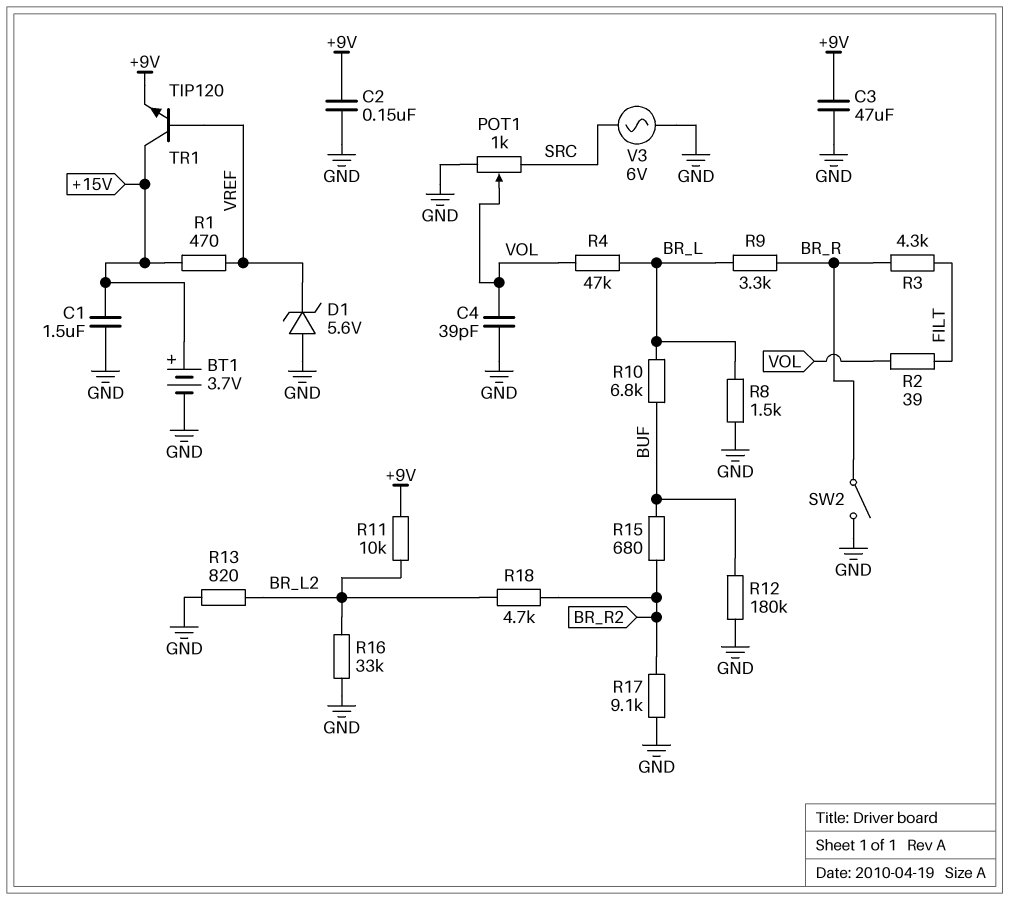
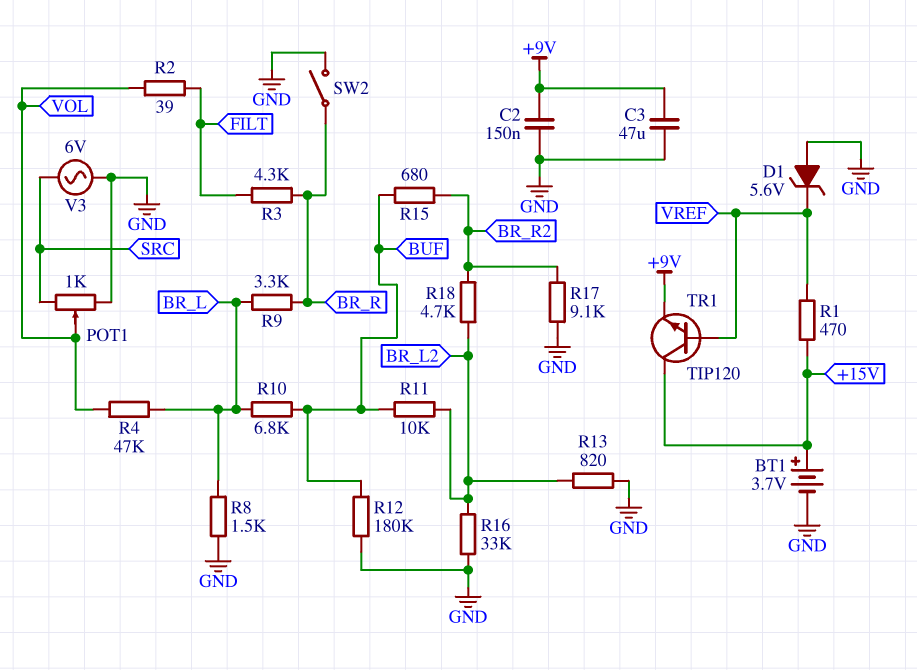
C1: 1.5uF (+15V, GND) -> none
C4: 39pF (GND, VOL) -> none
R11: 10k (+9V, BR_L2) -> 10k (BR_L2, BUF)

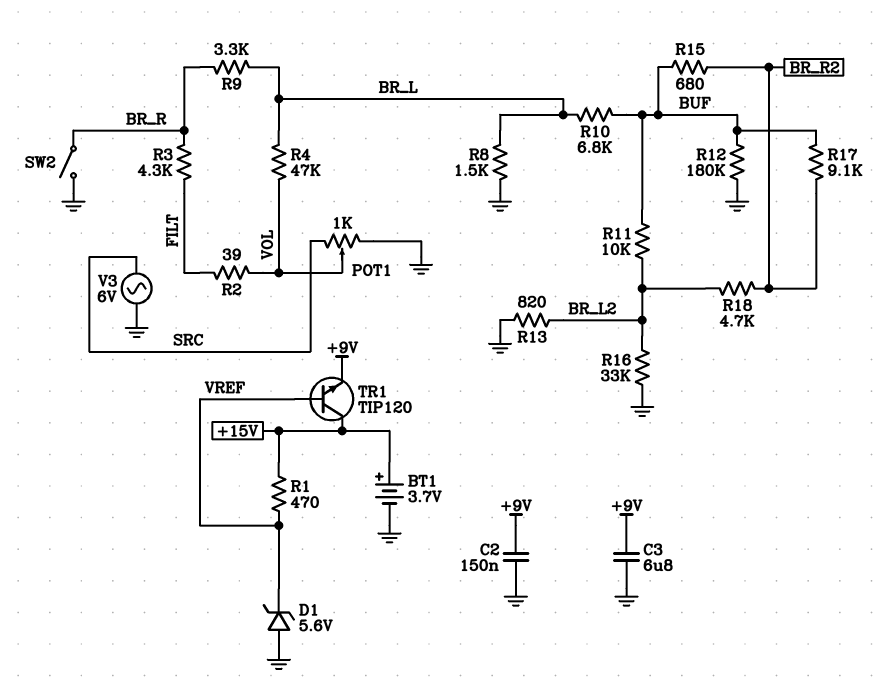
C3: 47uF (+9V, GND) -> 6.8uF (+9V, GND)
R17: 9.1k (BR_R2, GND) -> 9.1k (BR_R2, BUF)

